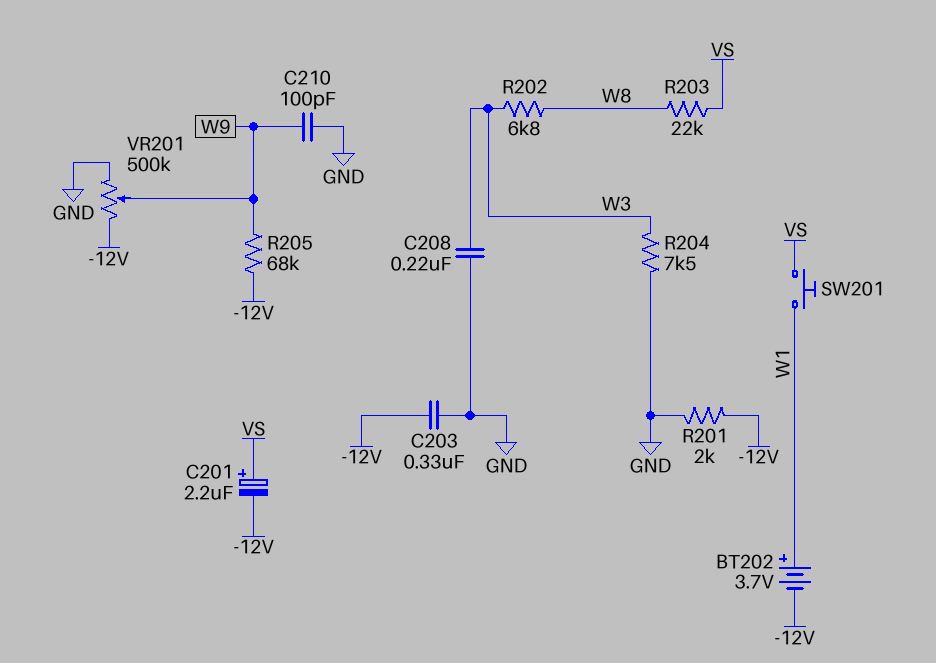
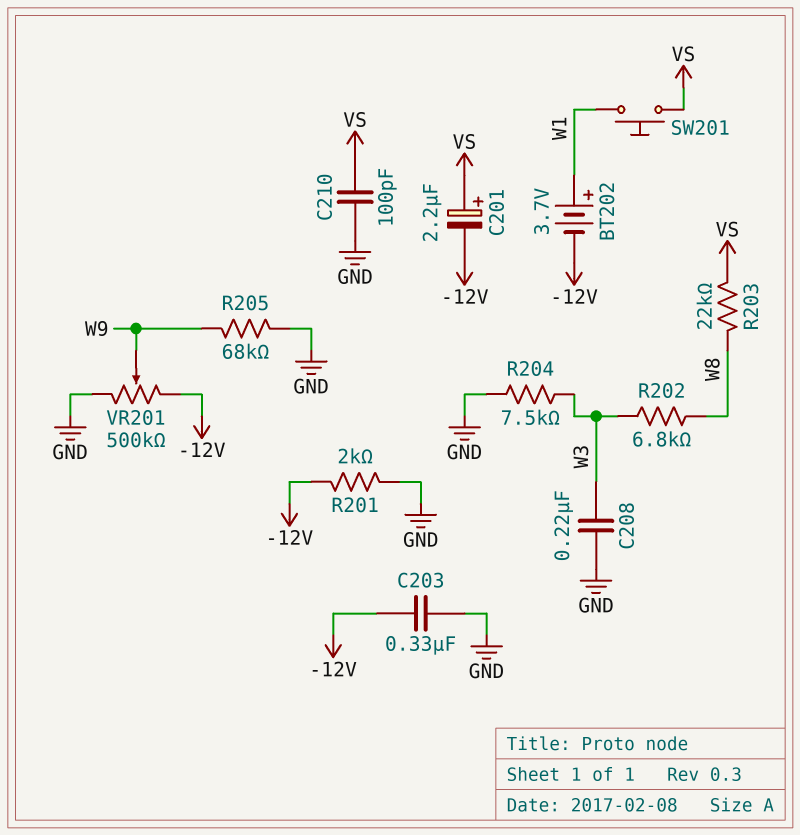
C210: 100pF (GND, W9) -> 100pF (GND, VS)
R205: 68k (-12V, W9) -> 68k (GND, W9)

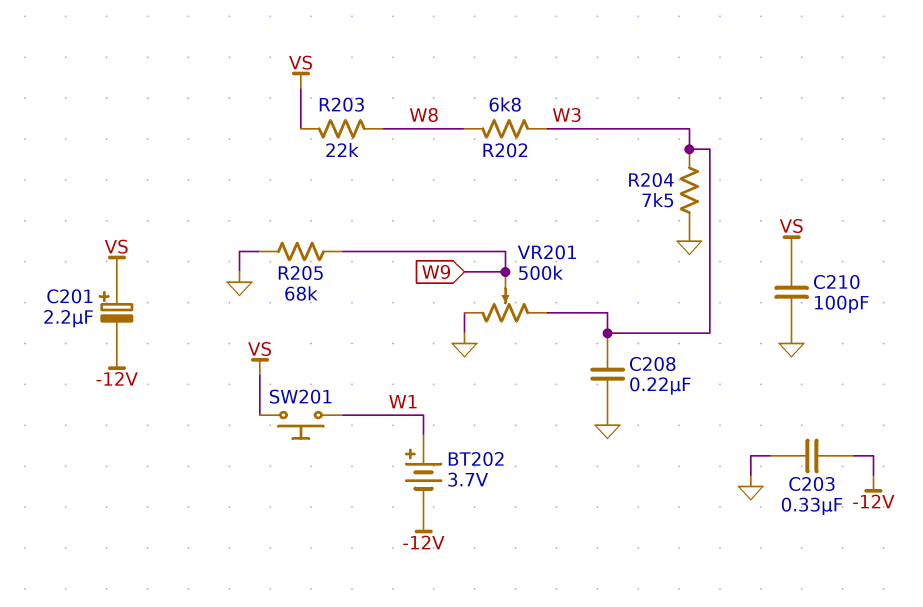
R201: 2k (-12V, GND) -> none
VR201: 500k (-12V, GND, wiper W9) -> 500k (GND, W3, wiper W9)

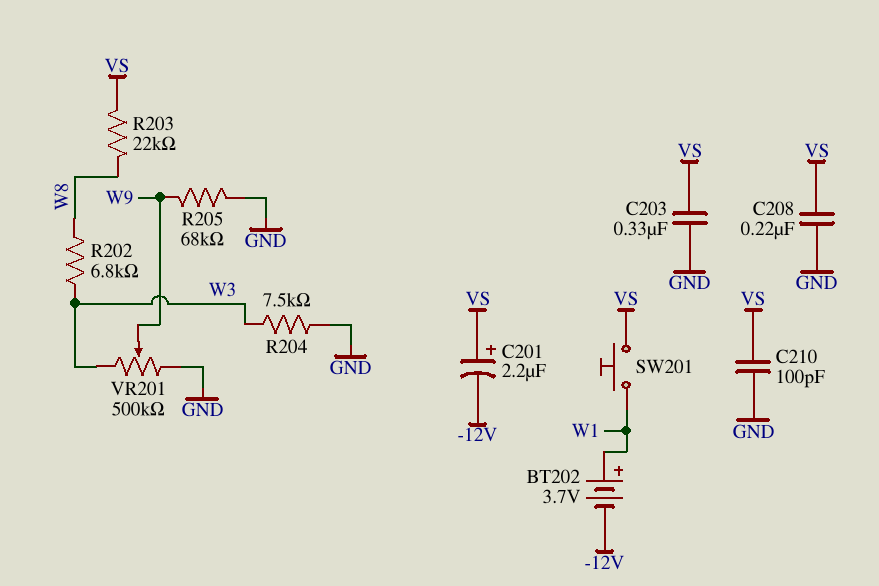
C203: 330nF (-12V, GND) -> 330nF (GND, VS)
C208: 220nF (GND, W3) -> 220nF (GND, VS)

